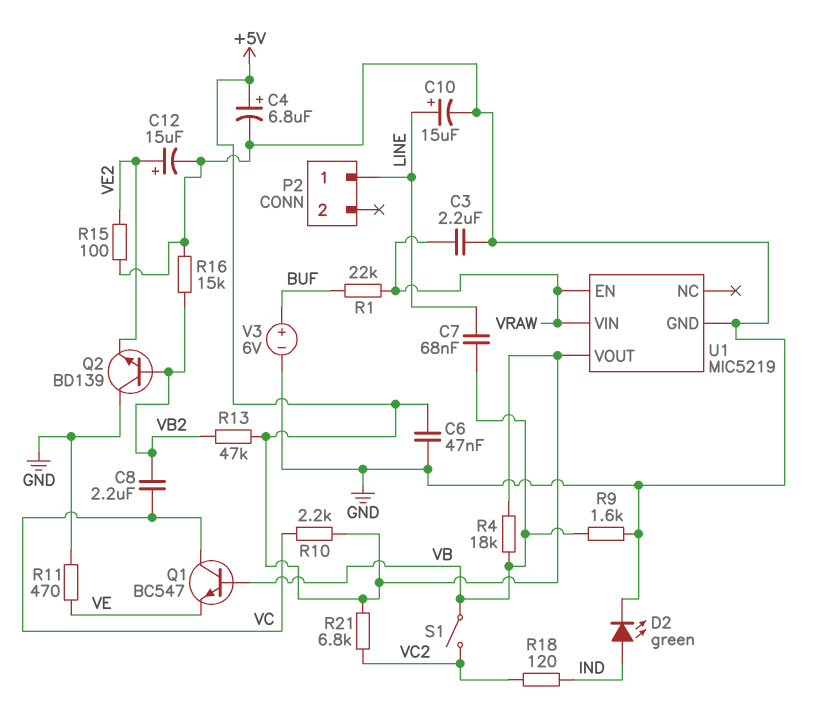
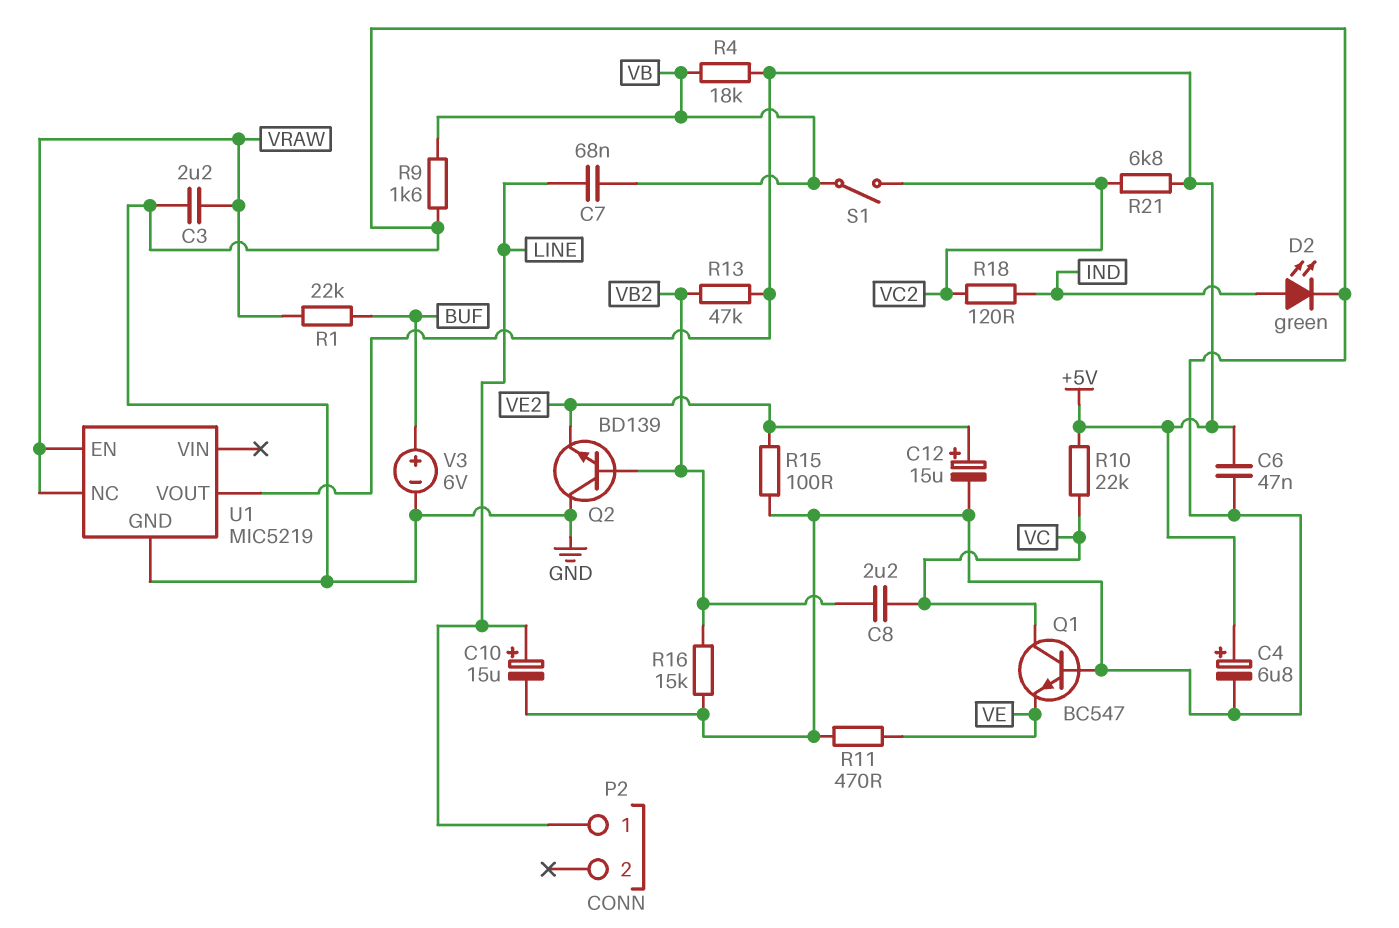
Q1: NPN BC547 (B VB, C VC, E VE) -> NPN BC547 (B GND, C VC, E VE)
R10: 2.2k (+5V, VC) -> 22k (+5V, VC)
U1 pin NC: none -> VRAW
U1 pin VIN: VRAW -> none

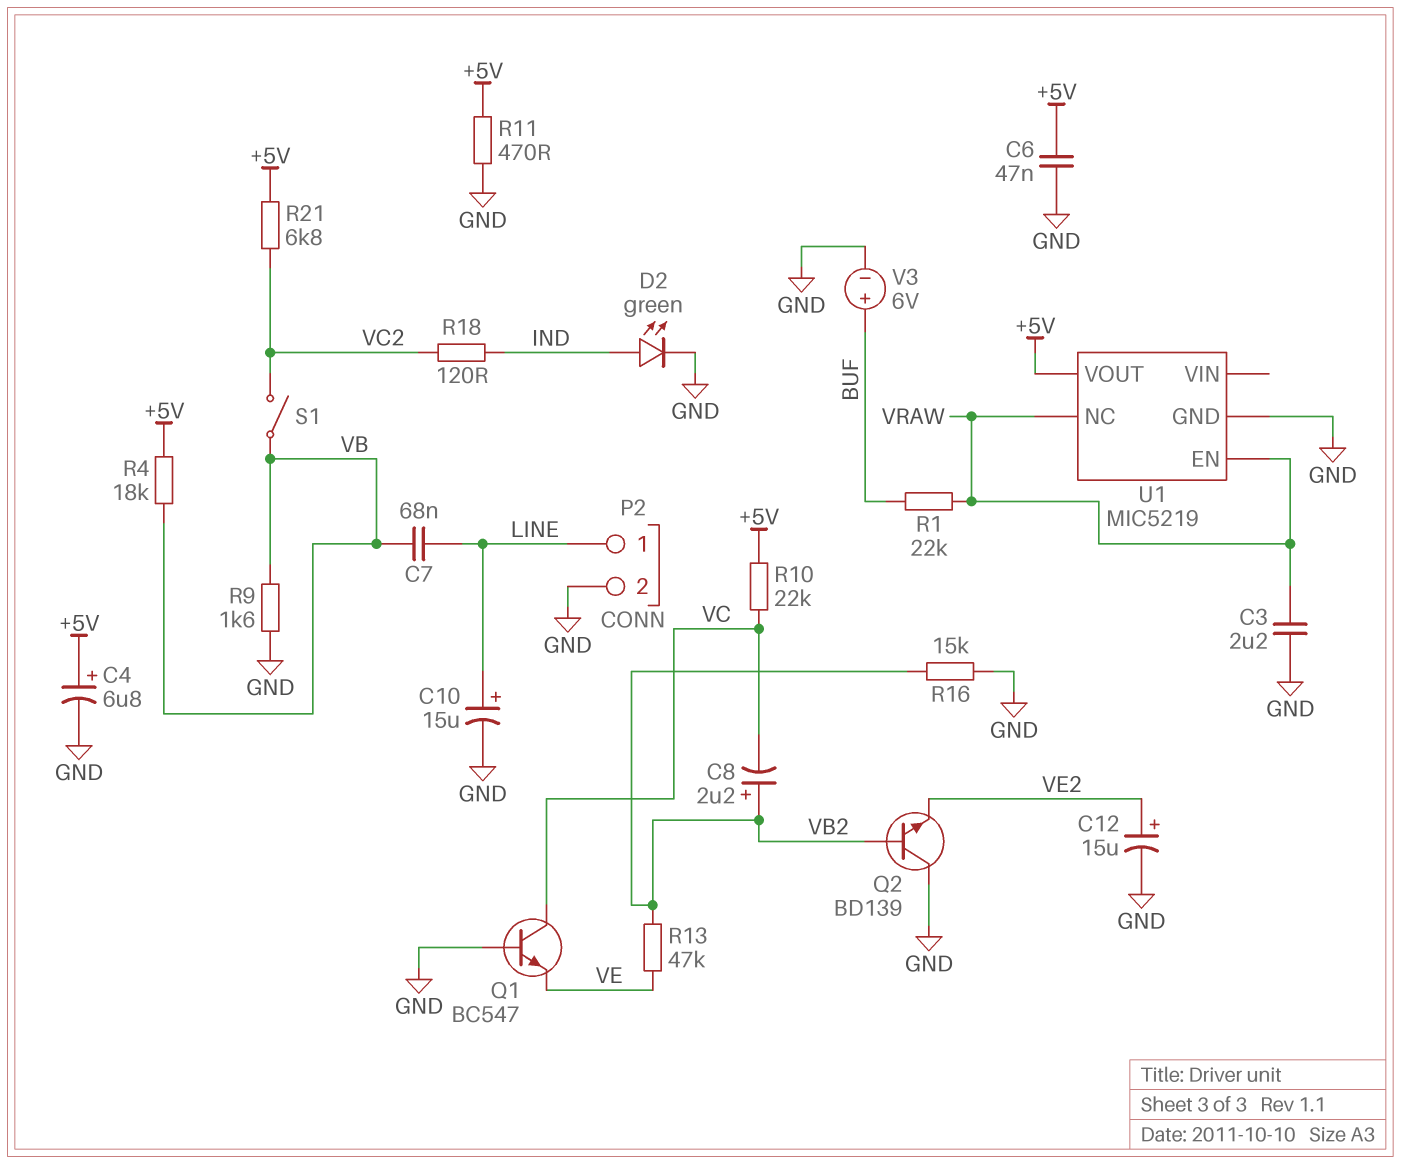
C8: 2.2uF (VB2, VC) -> 2.2uF (plus VB2, minus VC)
P2 pin 2: none -> GND
R11: 470 (GND, VE) -> 470 (+5V, GND)
R13: 47k (+5V, VB2) -> 47k (VB2, VE)
R15: 100 (GND, VE2) -> none

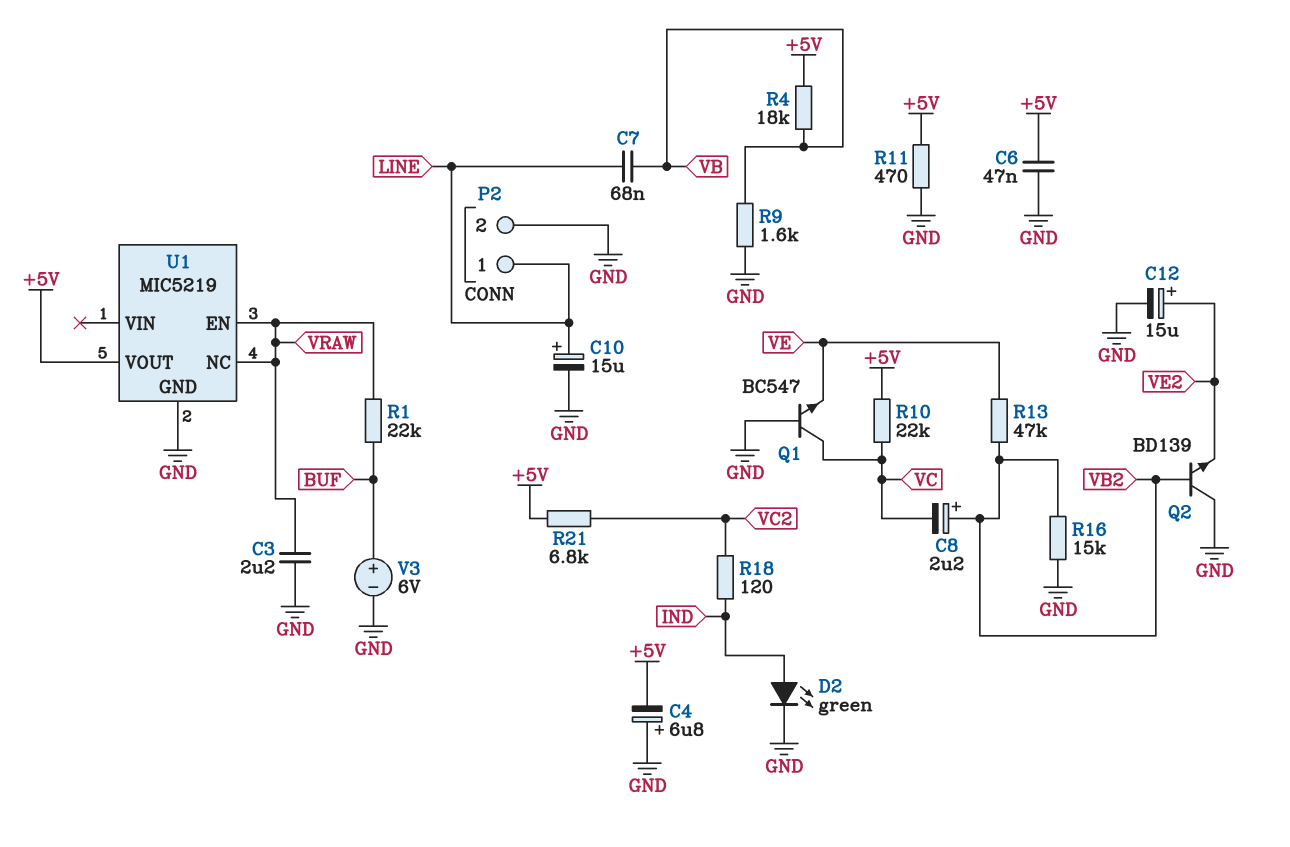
C4: 6.8uF (plus +5V, minus GND) -> 6.8uF (plus GND, minus +5V)
S1: switch (VB, VC2) -> none

